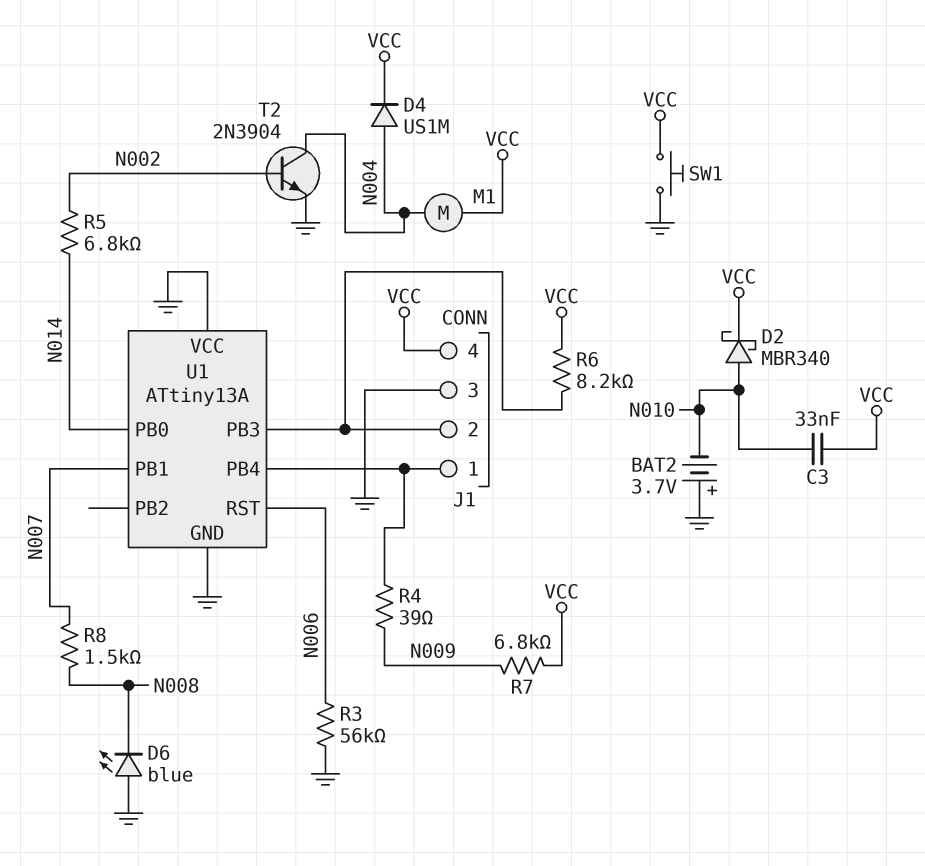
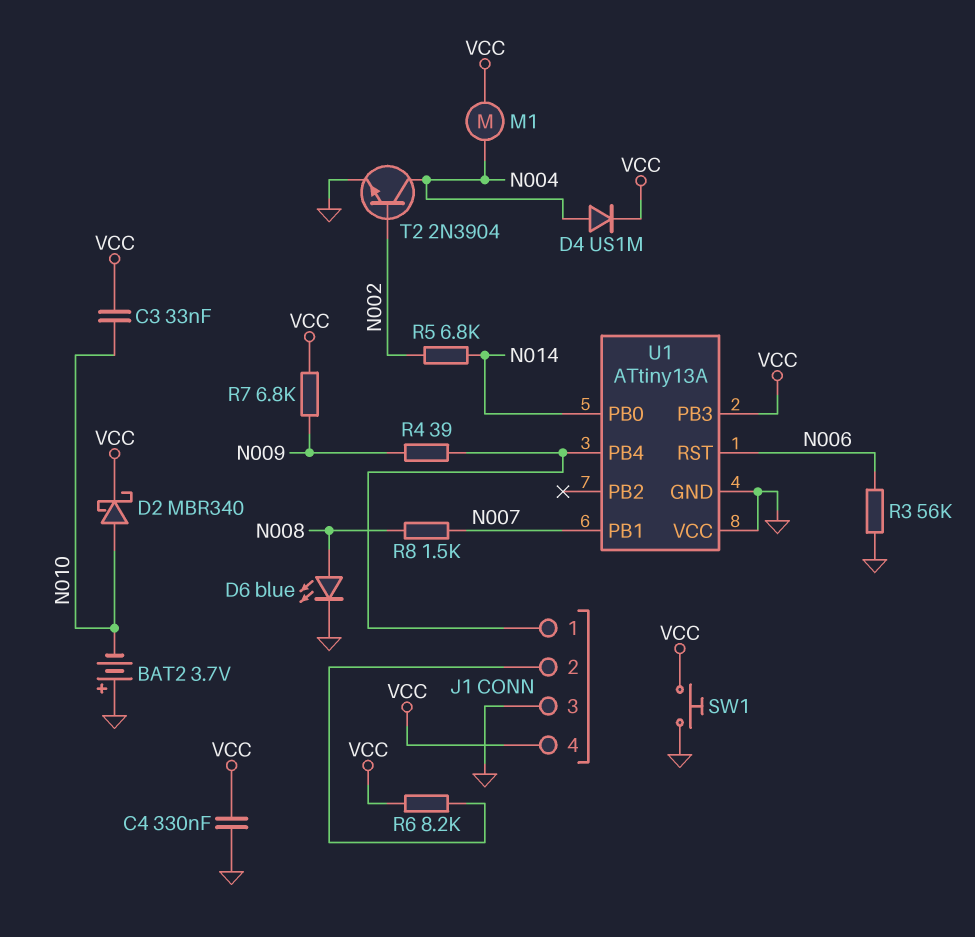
C4: none -> 330nF (GND, VCC)
D6: LED blue (A GND, K N008) -> LED blue (A N008, K GND)
U1 pin PB3: J1/2 -> VCC

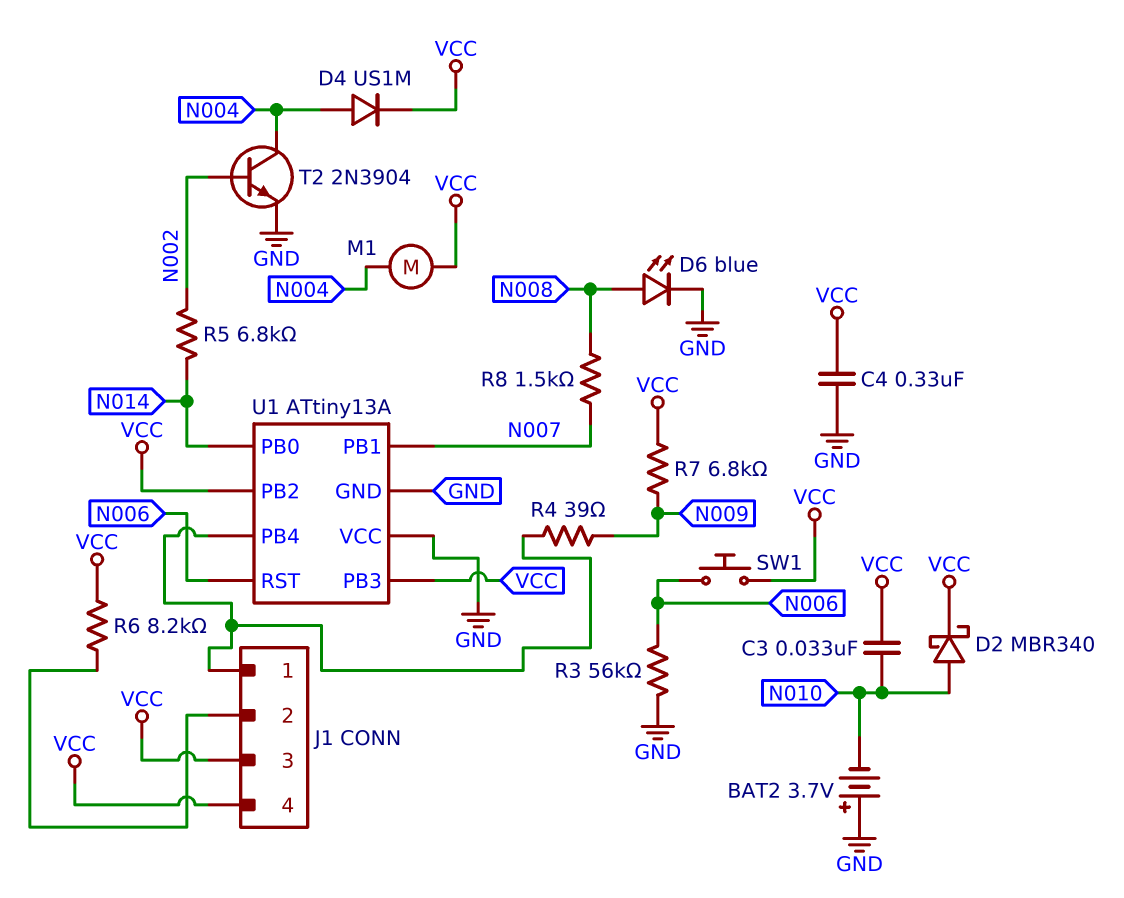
J1 pin 3: GND -> VCC
SW1: button (GND, VCC) -> button (N006, VCC)
U1 pin PB2: none -> VCC

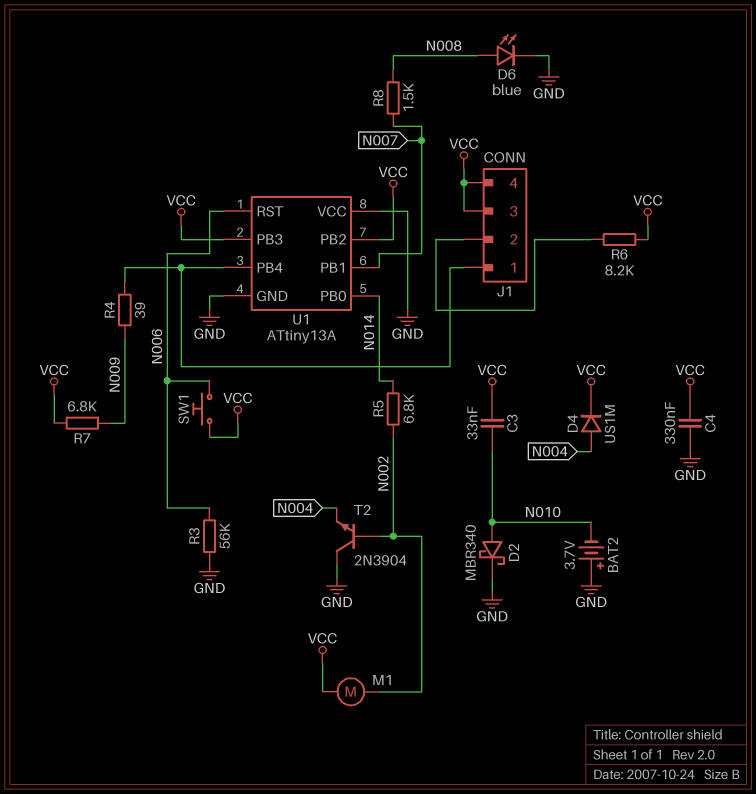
D2: schottky MBR340 (A N010, K VCC) -> schottky MBR340 (A N010, K GND)
M1: motor (N004, VCC) -> motor (N002, VCC)
T2: NPN 2N3904 (B N002, C N004, E GND) -> NPN 2N3904 (B N002, C GND, E N004)

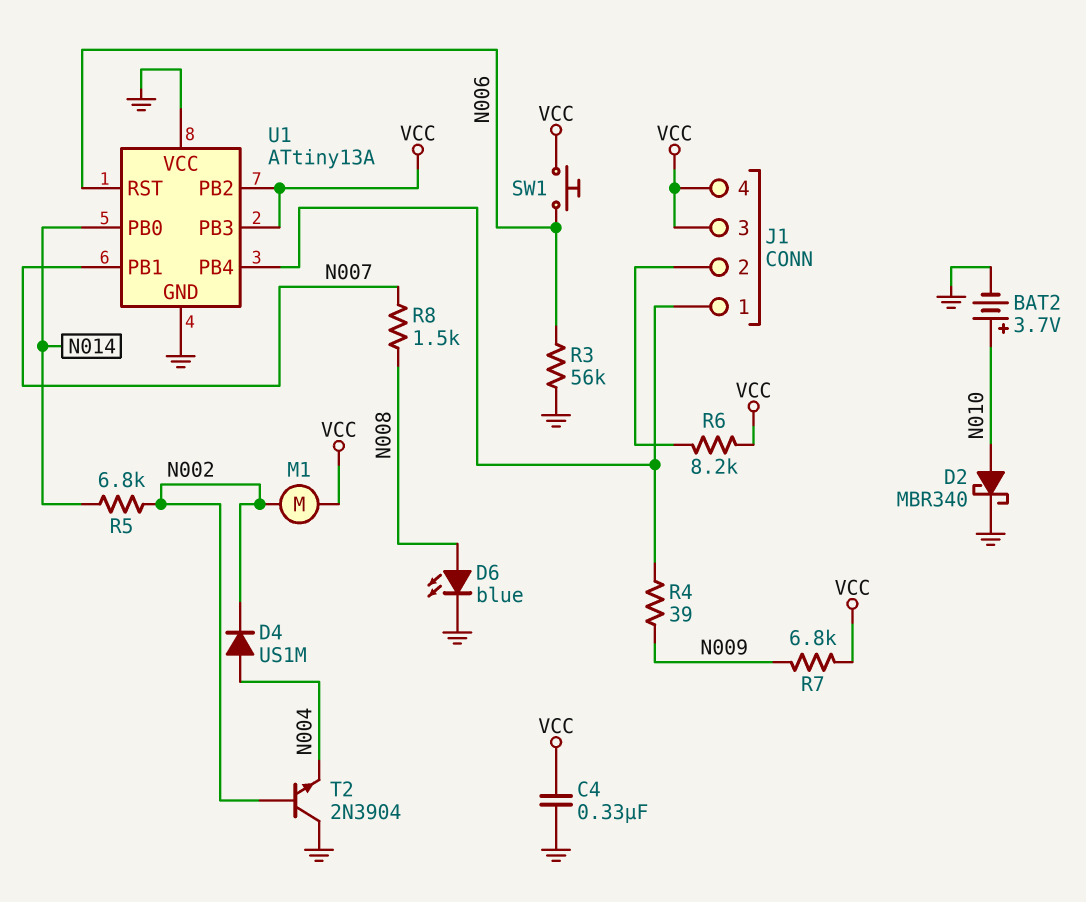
BAT2: 3.7V (plus GND, minus N010) -> 3.7V (plus N010, minus GND)
C3: 33nF (N010, VCC) -> none
D4: diode US1M (A N004, K VCC) -> diode US1M (A N004, K N002)

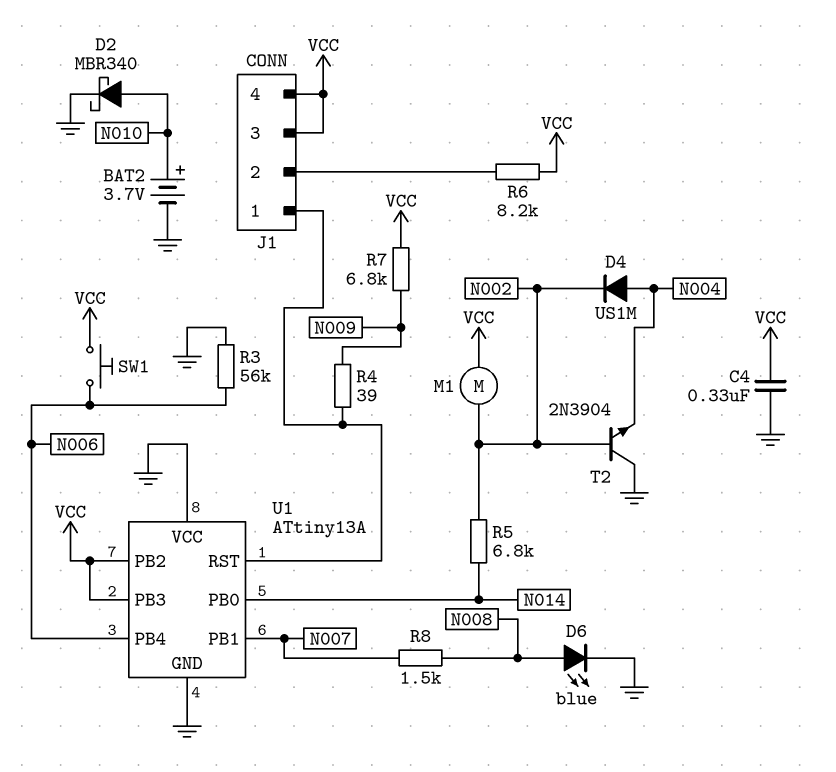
U1 pin PB4: J1/1 -> N006
U1 pin RST: N006 -> J1/1

